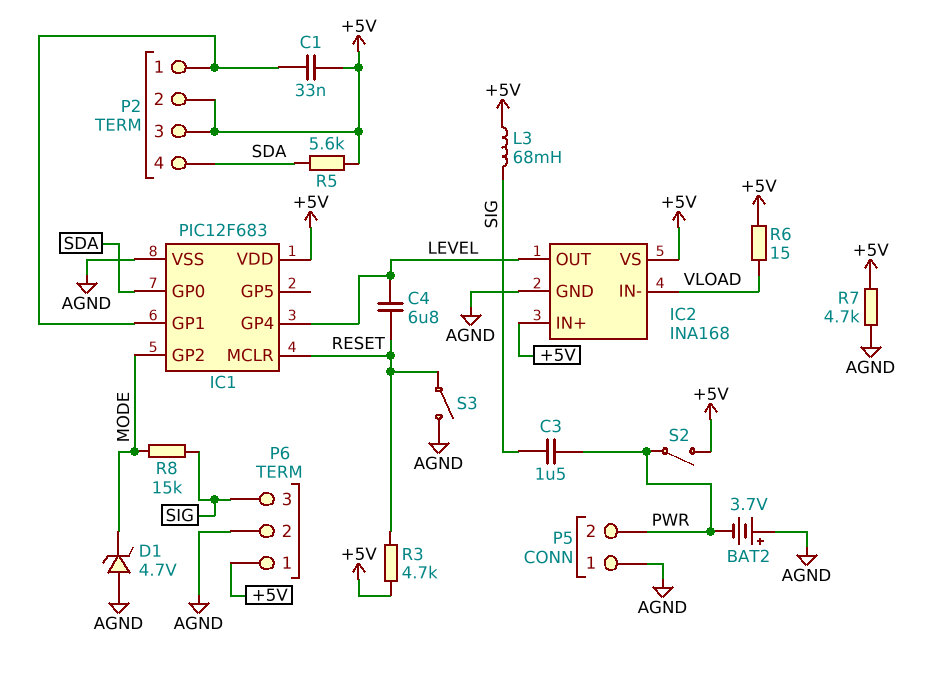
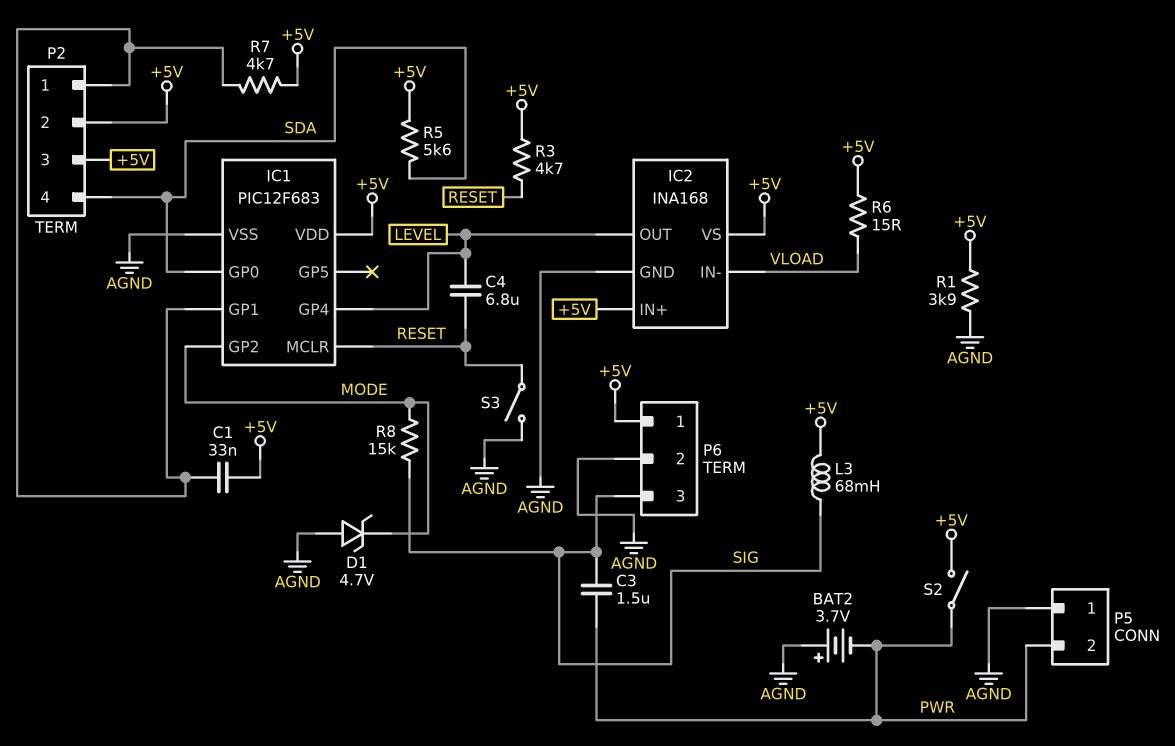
R1: none -> 3.9k (+5V, AGND)
R7: 4.7k (+5V, AGND) -> 4.7k (+5V, IC1/GP1)

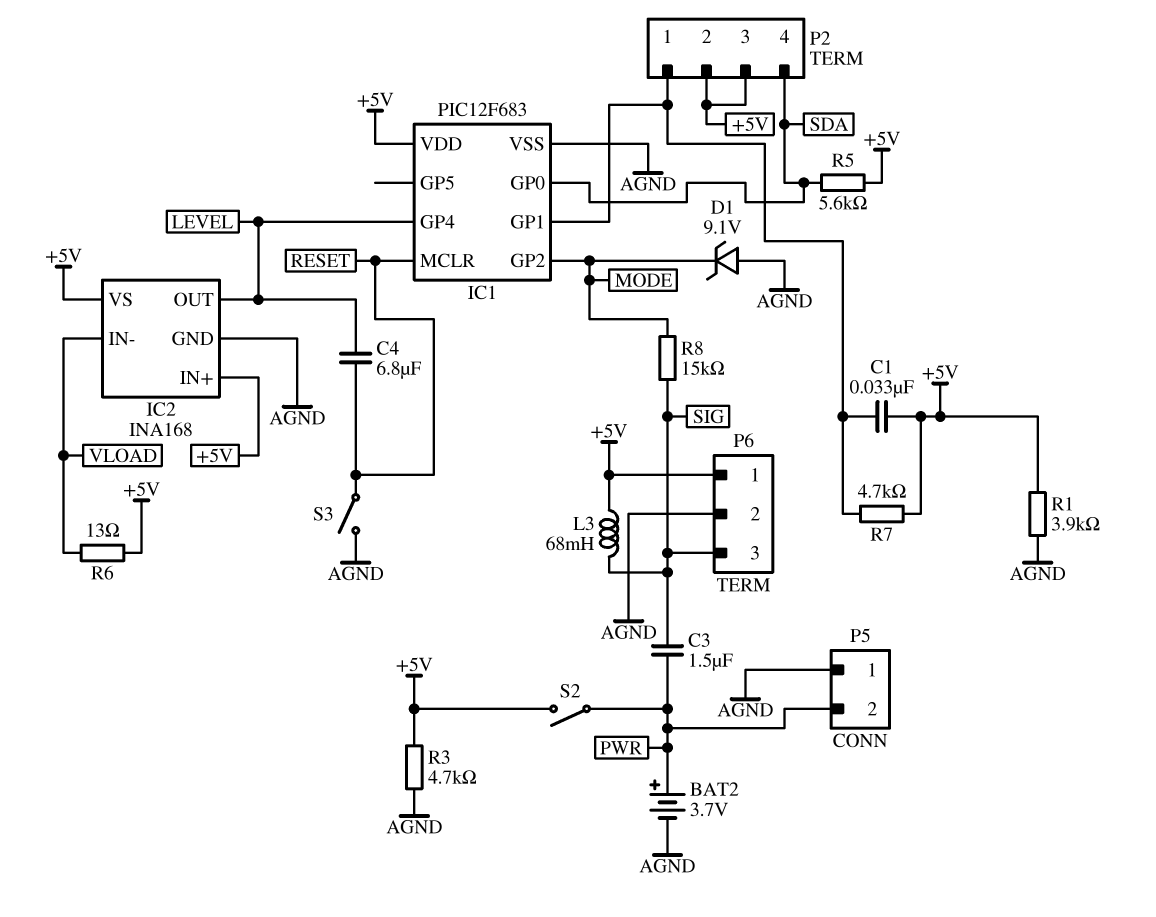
BAT2: 3.7V (plus AGND, minus PWR) -> 3.7V (plus PWR, minus AGND)
D1: zener 4.7V (A AGND, K MODE) -> zener 9.1V (A AGND, K MODE)
R3: 4.7k (+5V, RESET) -> 4.7k (+5V, AGND)
R6: 15 (+5V, VLOAD) -> 13 (+5V, VLOAD)

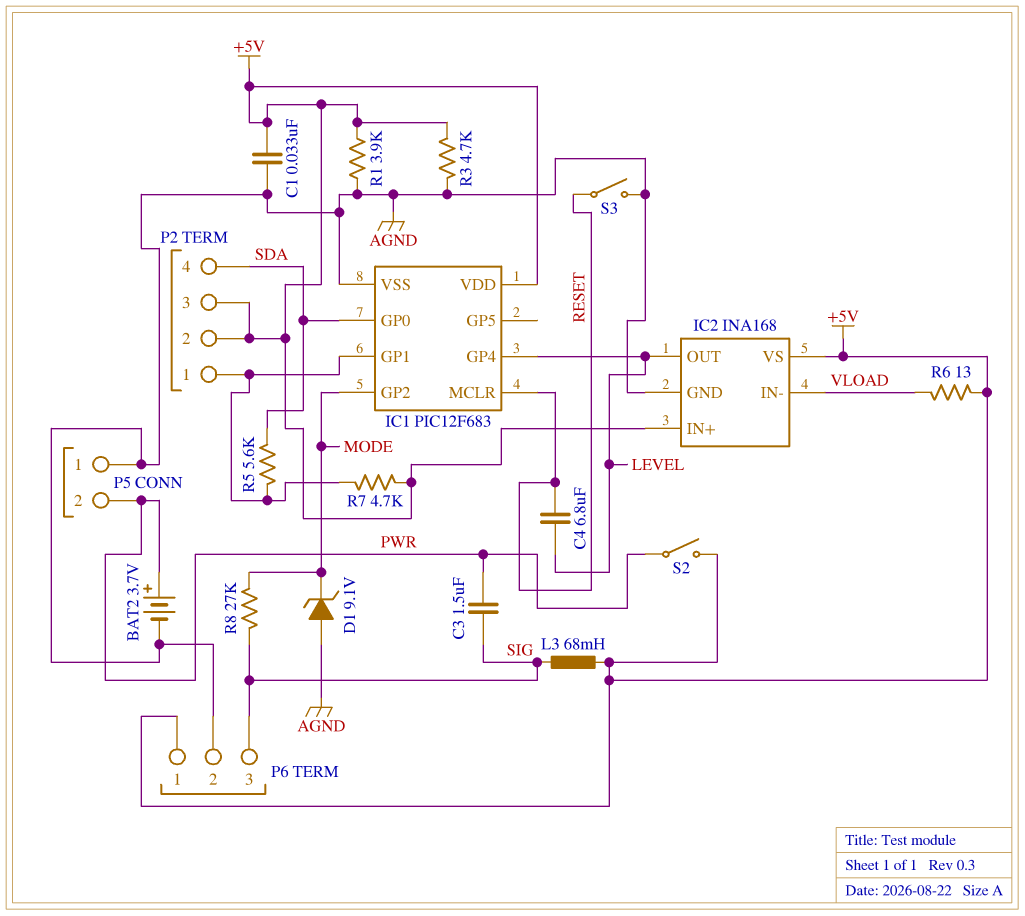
C1: 33nF (+5V, IC1/GP1) -> 33nF (+5V, AGND)
R5: 5.6k (+5V, SDA) -> 5.6k (IC1/GP1, SDA)
R8: 15k (MODE, SIG) -> 27k (MODE, SIG)

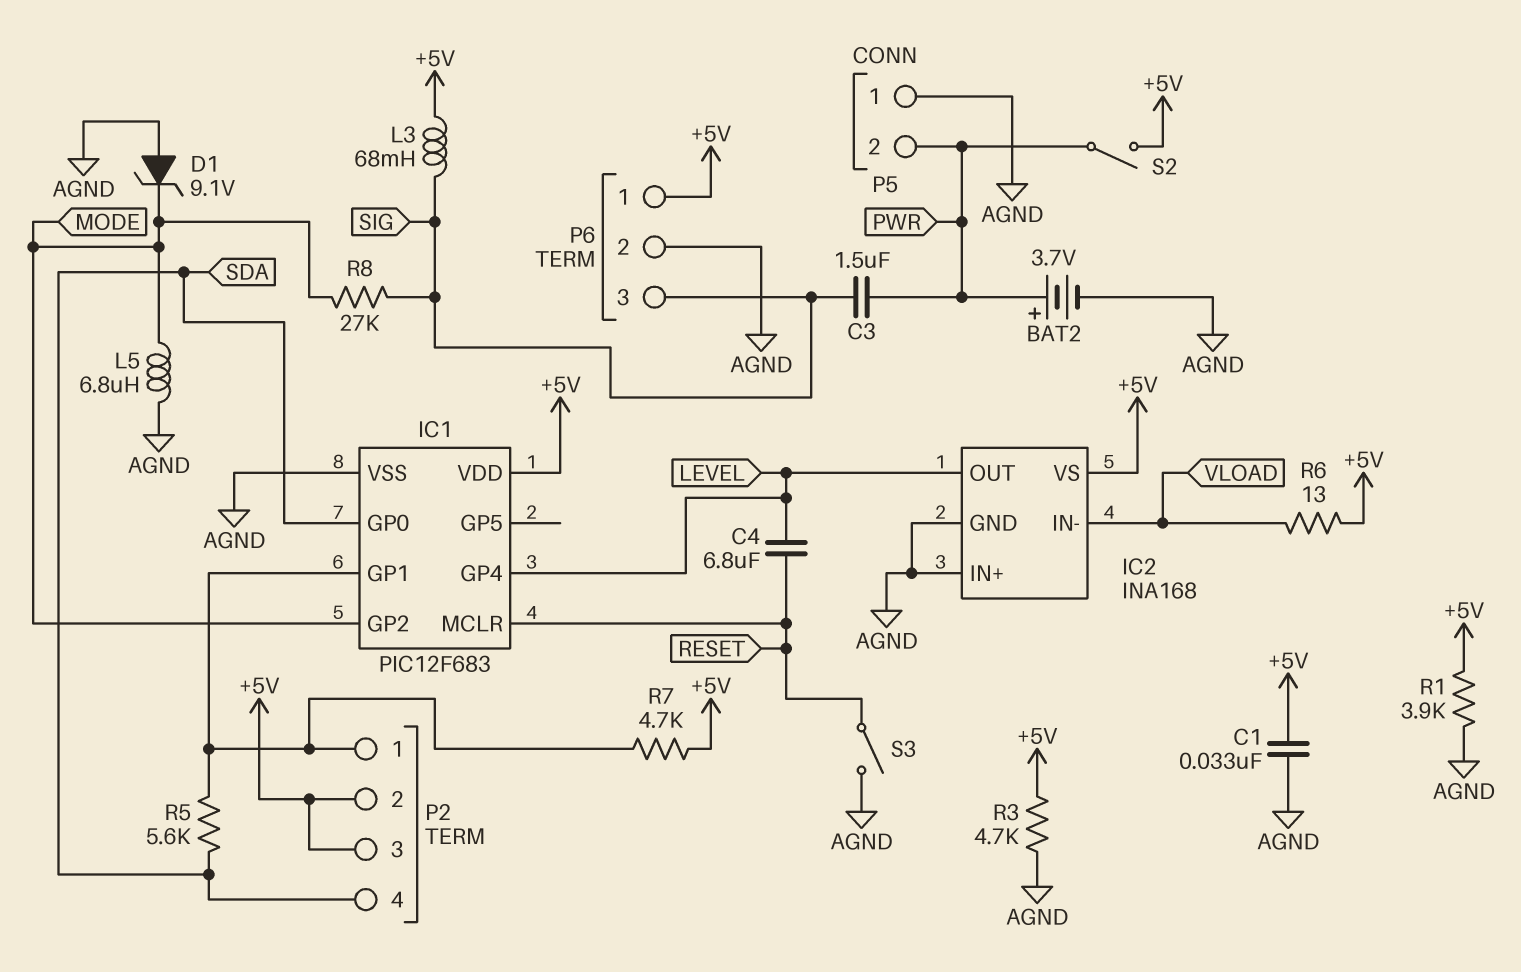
IC2 pin IN+: +5V -> AGND
L5: none -> 6.8uH (AGND, MODE)

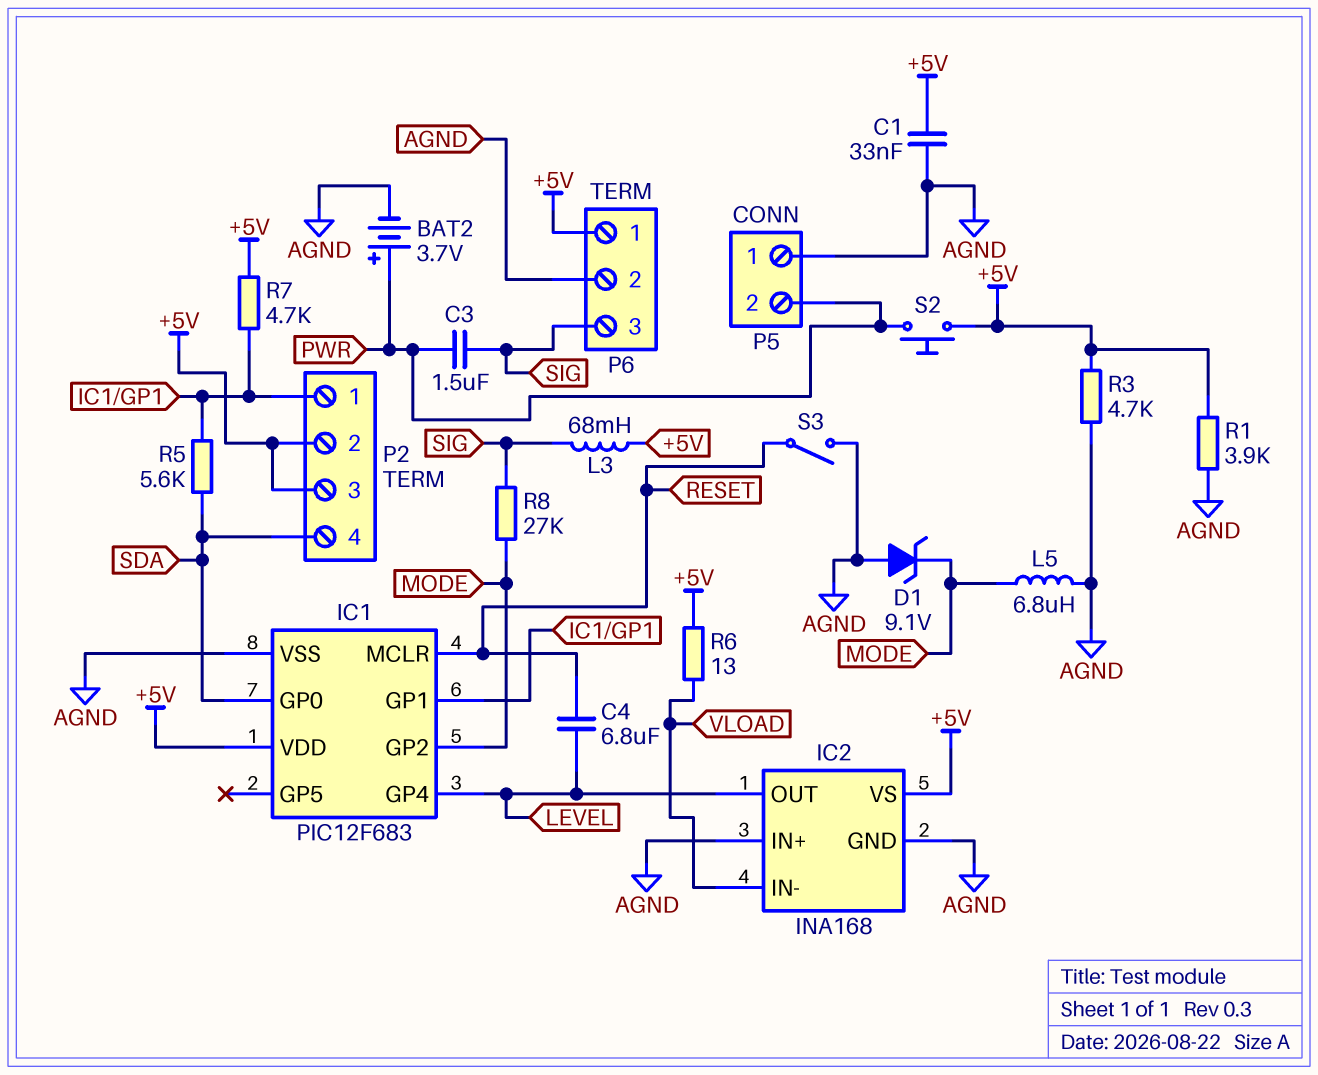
S2: switch (+5V, PWR) -> button (+5V, PWR)

